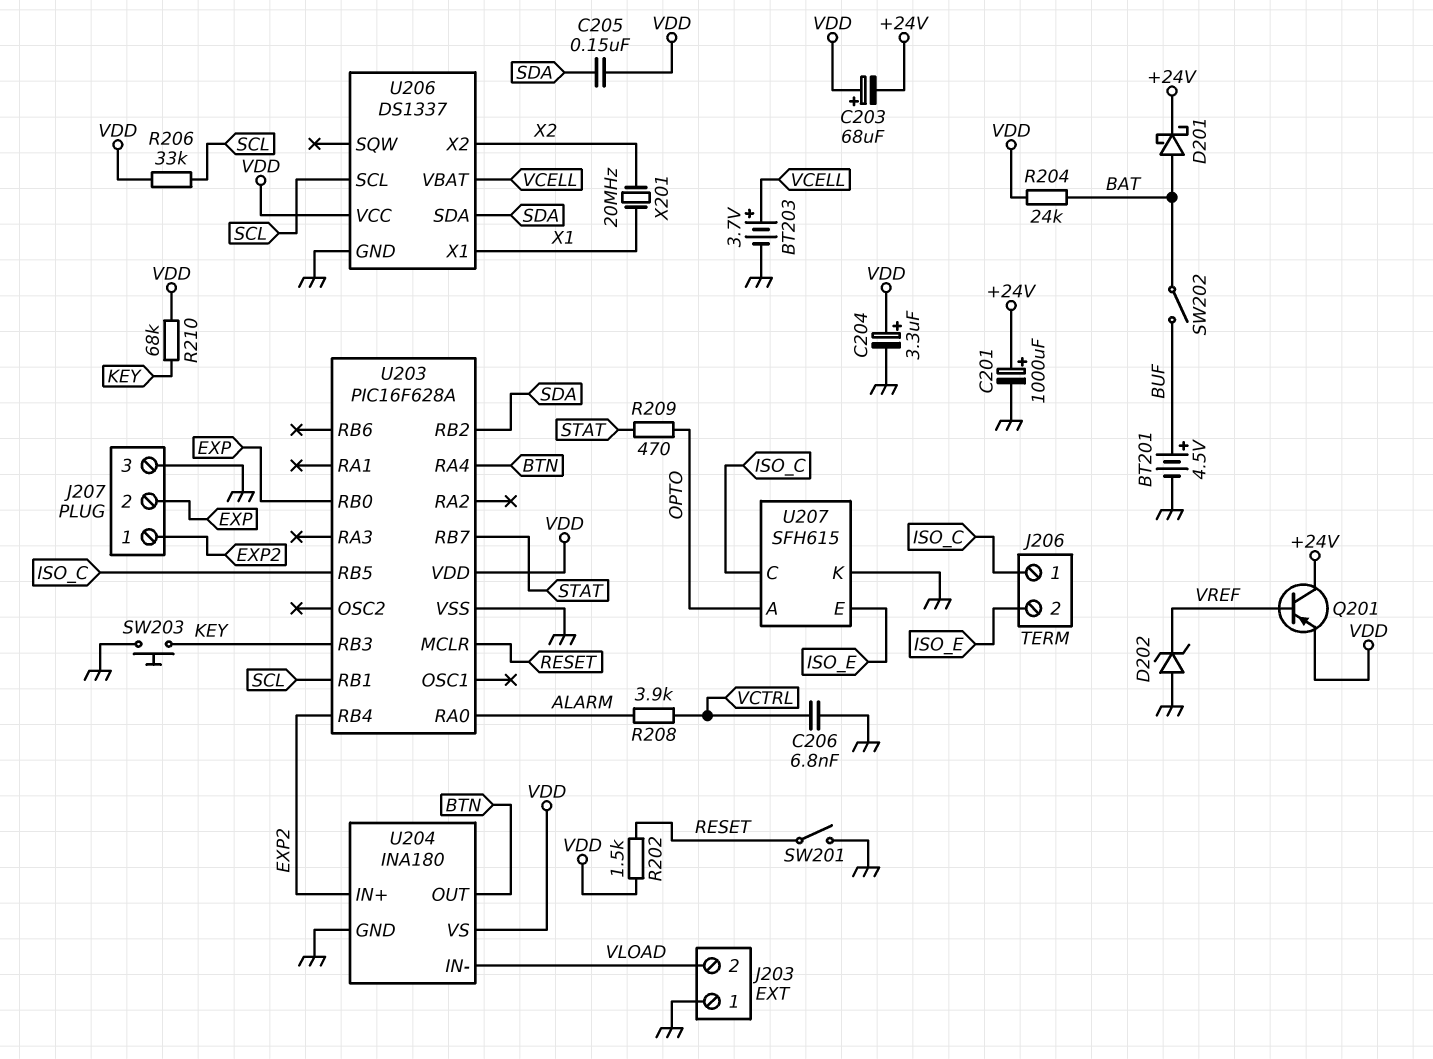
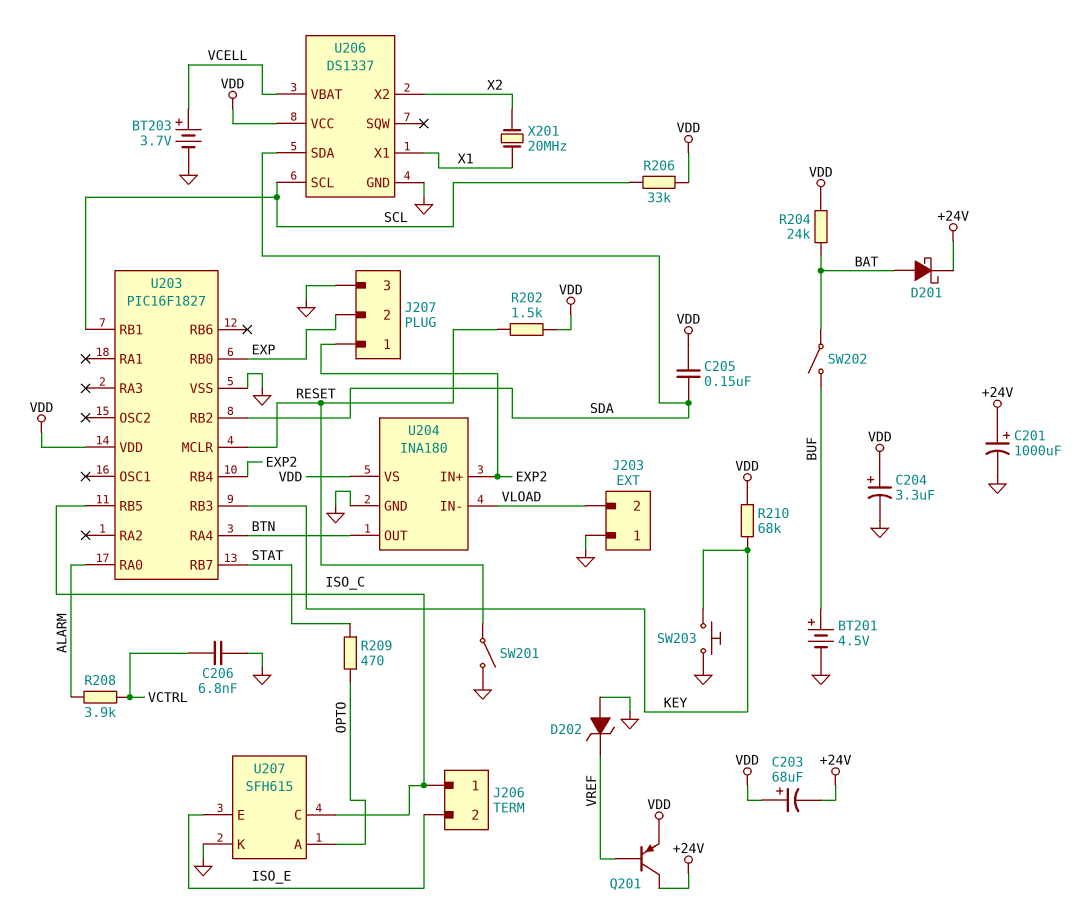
U203: PIC16F628A -> PIC16F1827

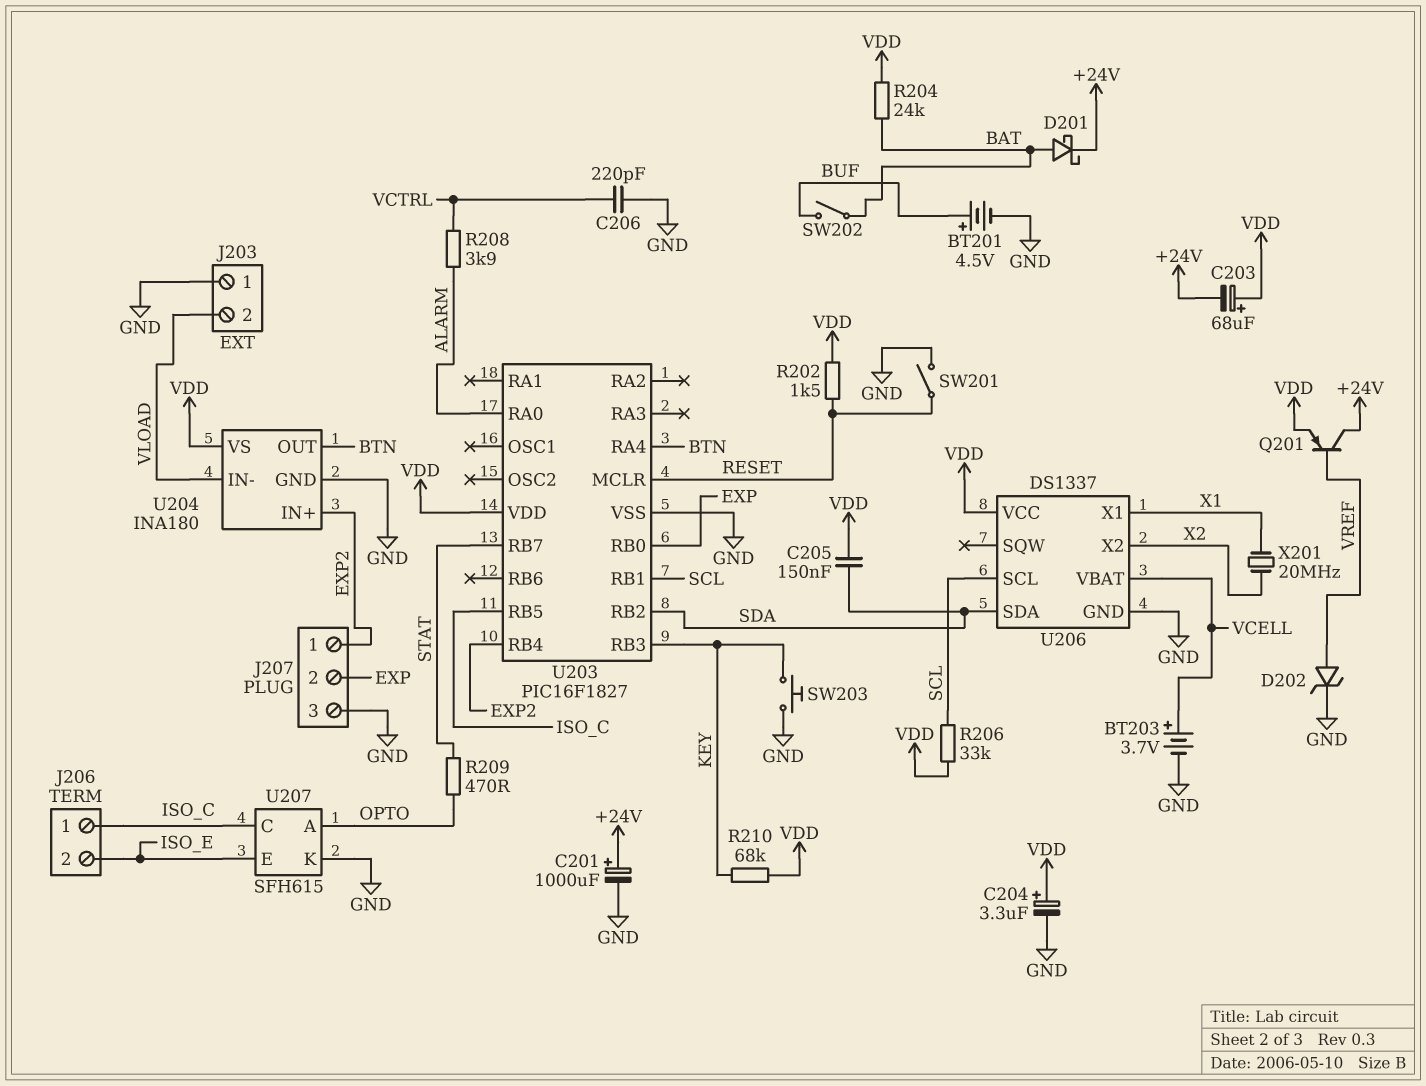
C206: 6.8nF (GND, VCTRL) -> 220pF (GND, VCTRL)
D202: zener (A GND, K VREF) -> zener (A VREF, K GND)

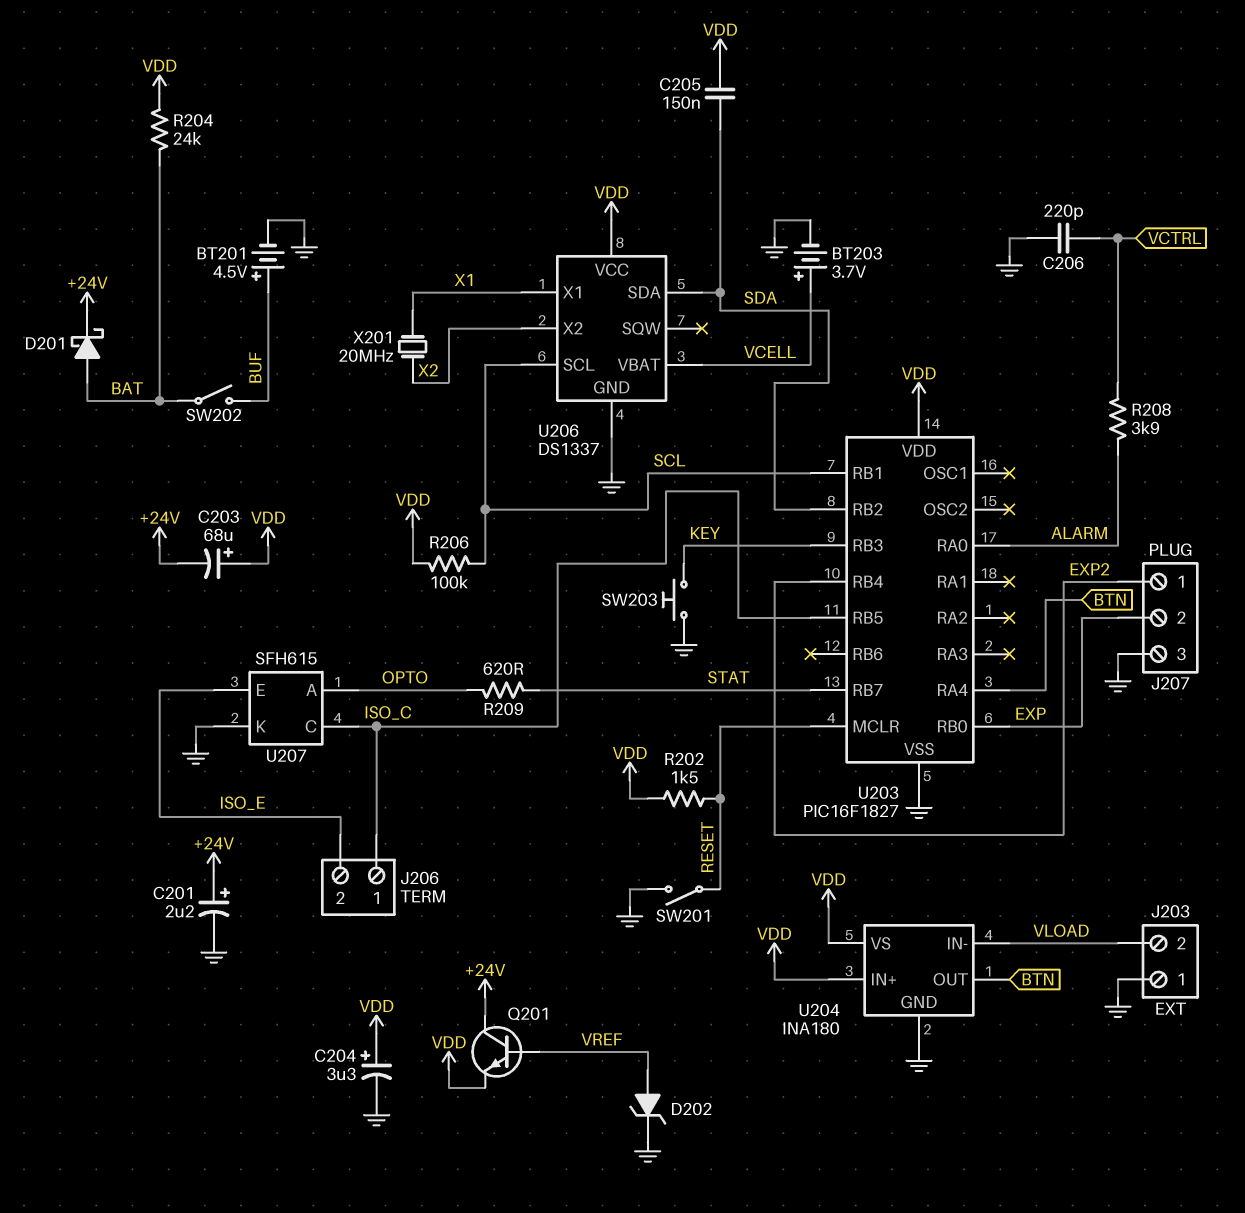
C201: 1000uF (plus +24V, minus GND) -> 2.2uF (plus +24V, minus GND)
Q201: PNP (B VREF, C +24V, E VDD) -> NPN (B VREF, C +24V, E VDD)
R206: 33k (SCL, VDD) -> 100k (SCL, VDD)
R209: 470 (OPTO, STAT) -> 620 (OPTO, STAT)
R210: 68k (KEY, VDD) -> none
U204 pin IN+: EXP2 -> VDD

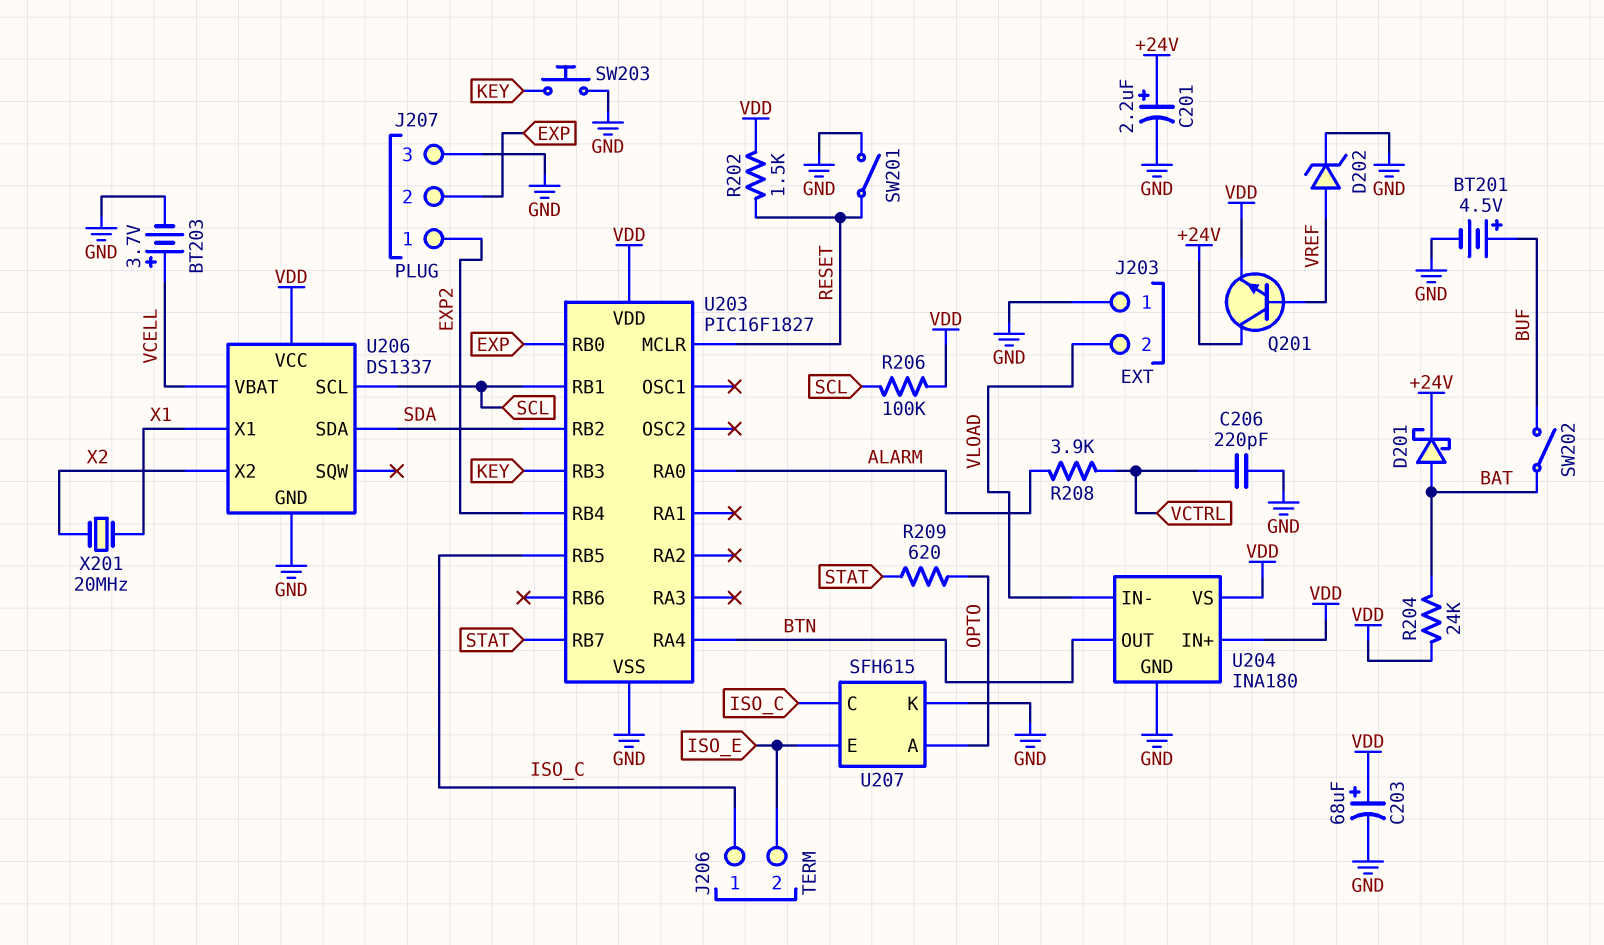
C203: 68uF (plus VDD, minus +24V) -> 68uF (plus VDD, minus GND)
C204: 3.3uF (plus VDD, minus GND) -> none
C205: 150nF (SDA, VDD) -> none

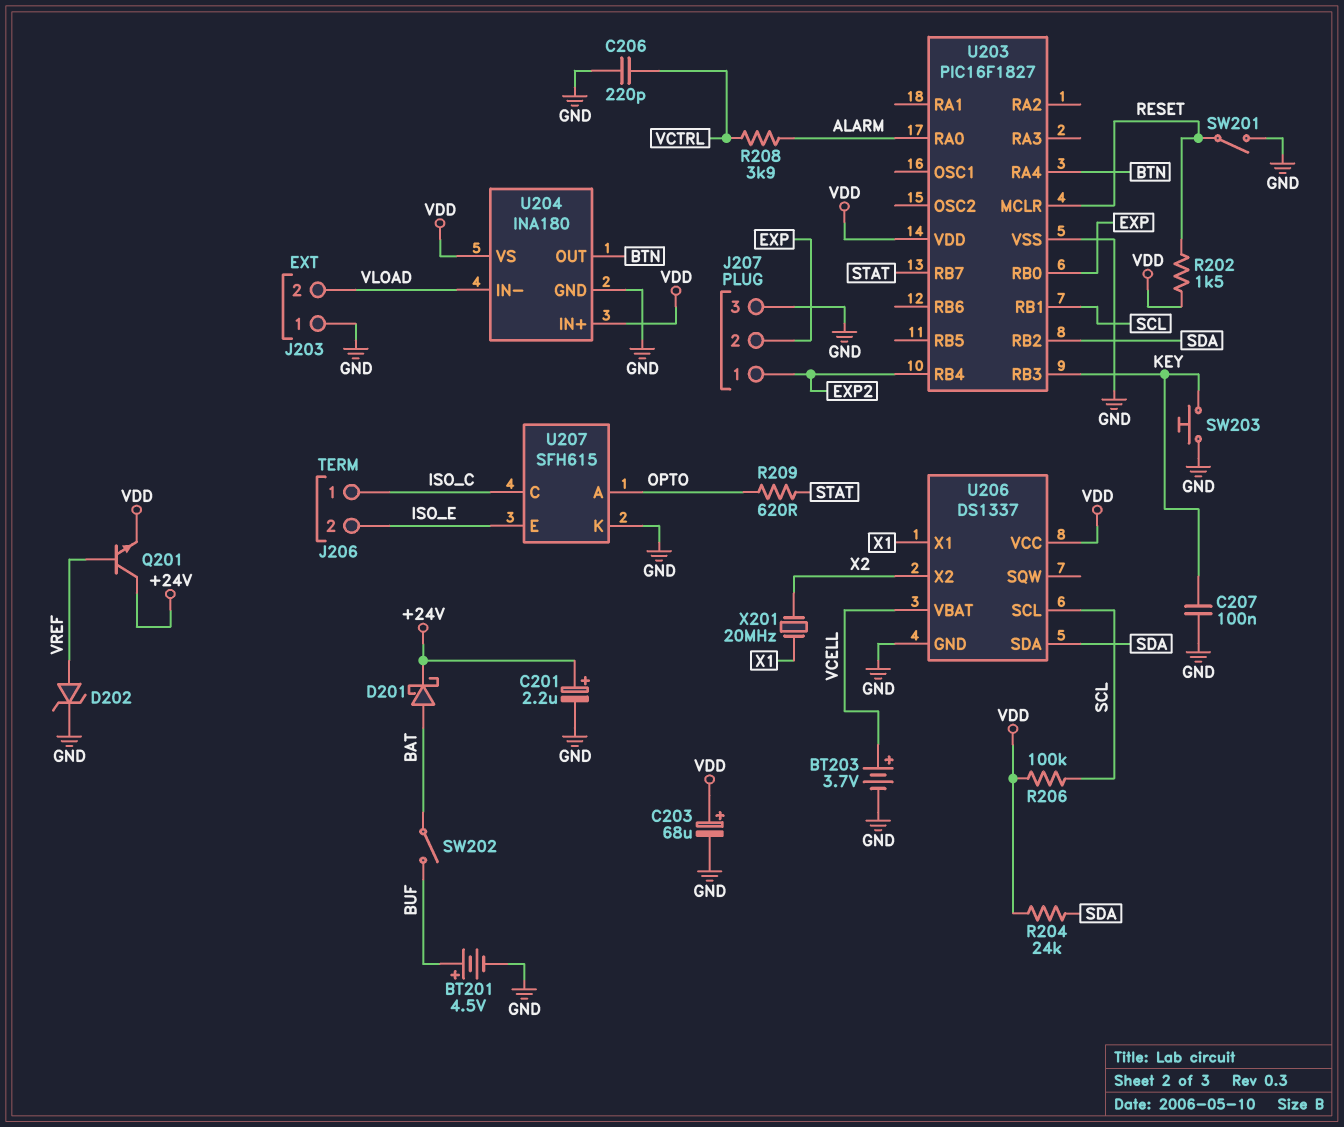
C207: none -> 100nF (GND, KEY)
R204: 24k (BAT, VDD) -> 24k (SDA, VDD)
U203 pin RB5: ISO_C -> none

